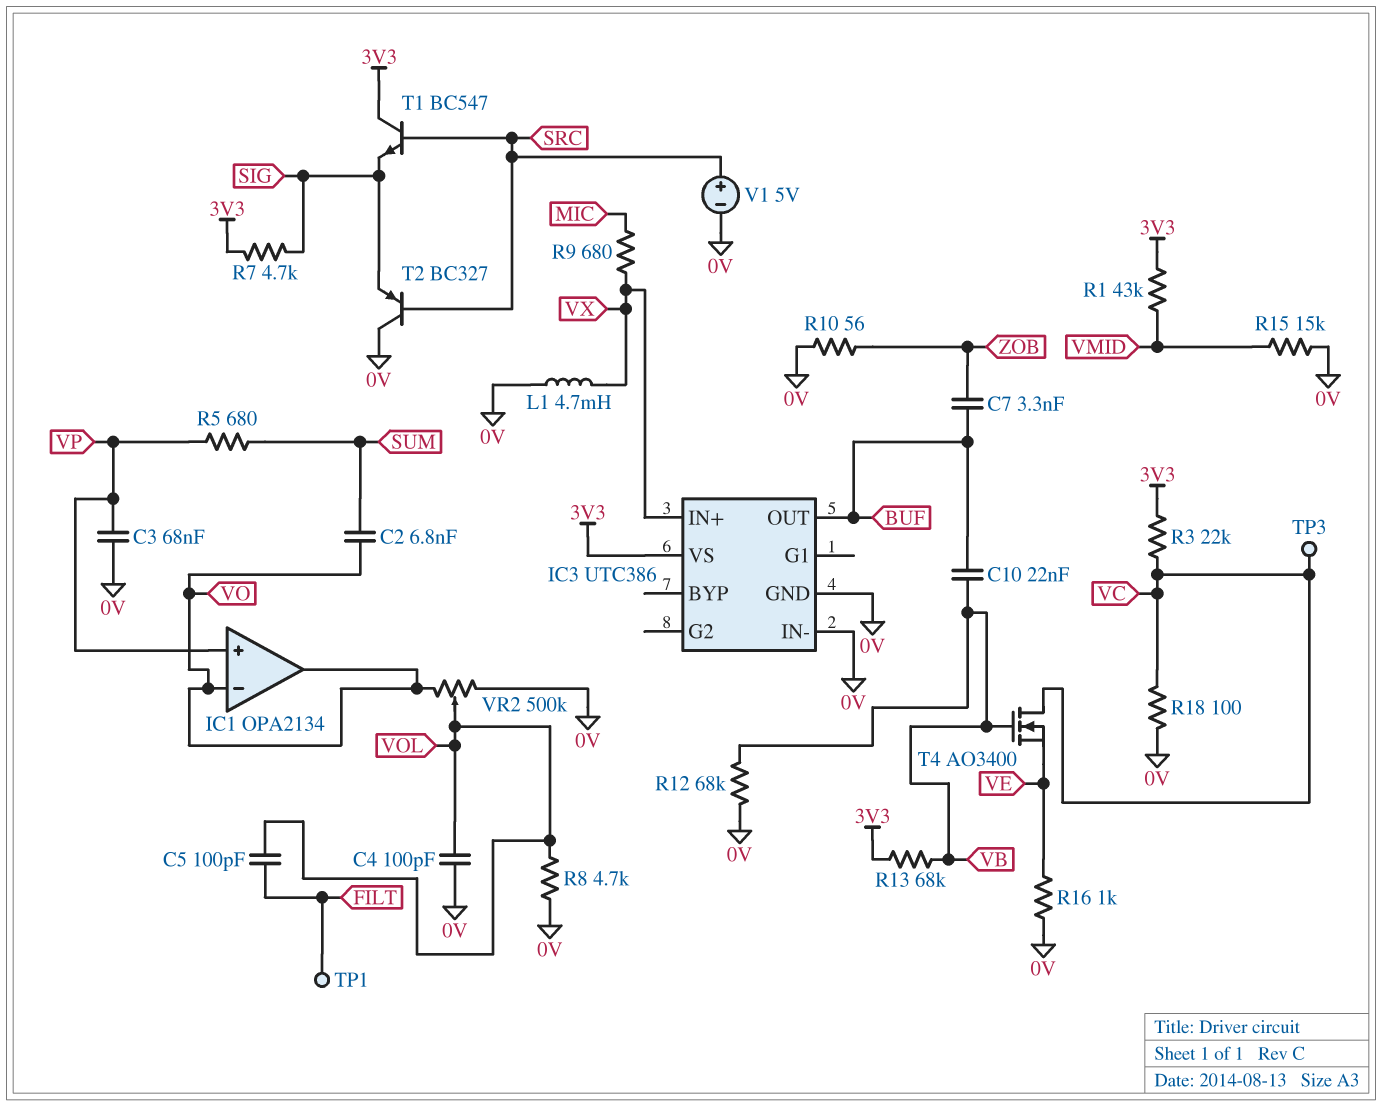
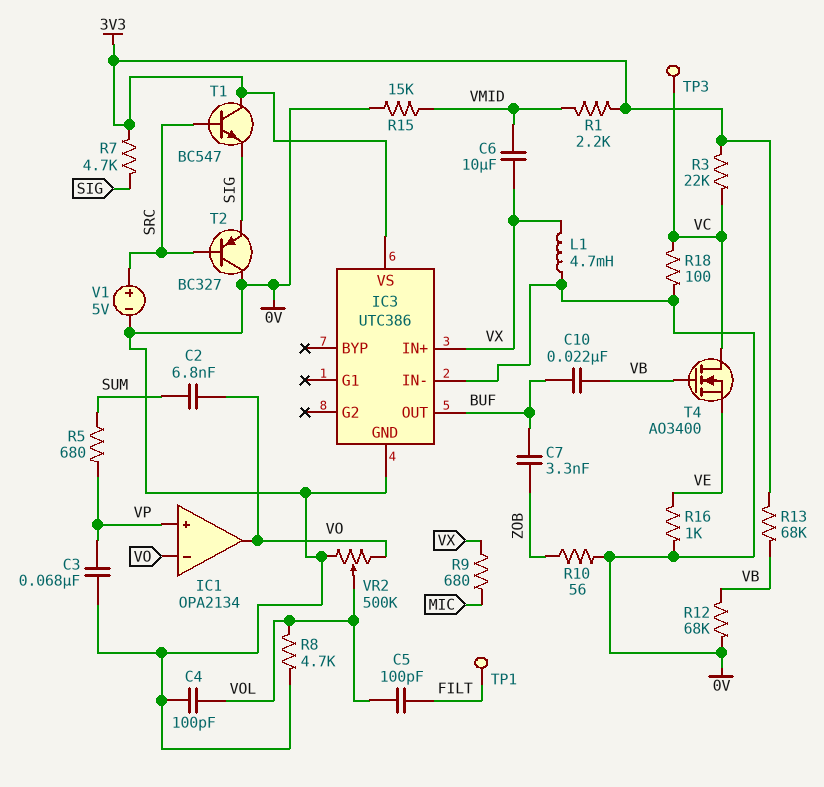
C6: none -> 10uF (VMID, VX)
R1: 43k (3V3, VMID) -> 2.2k (3V3, VMID)

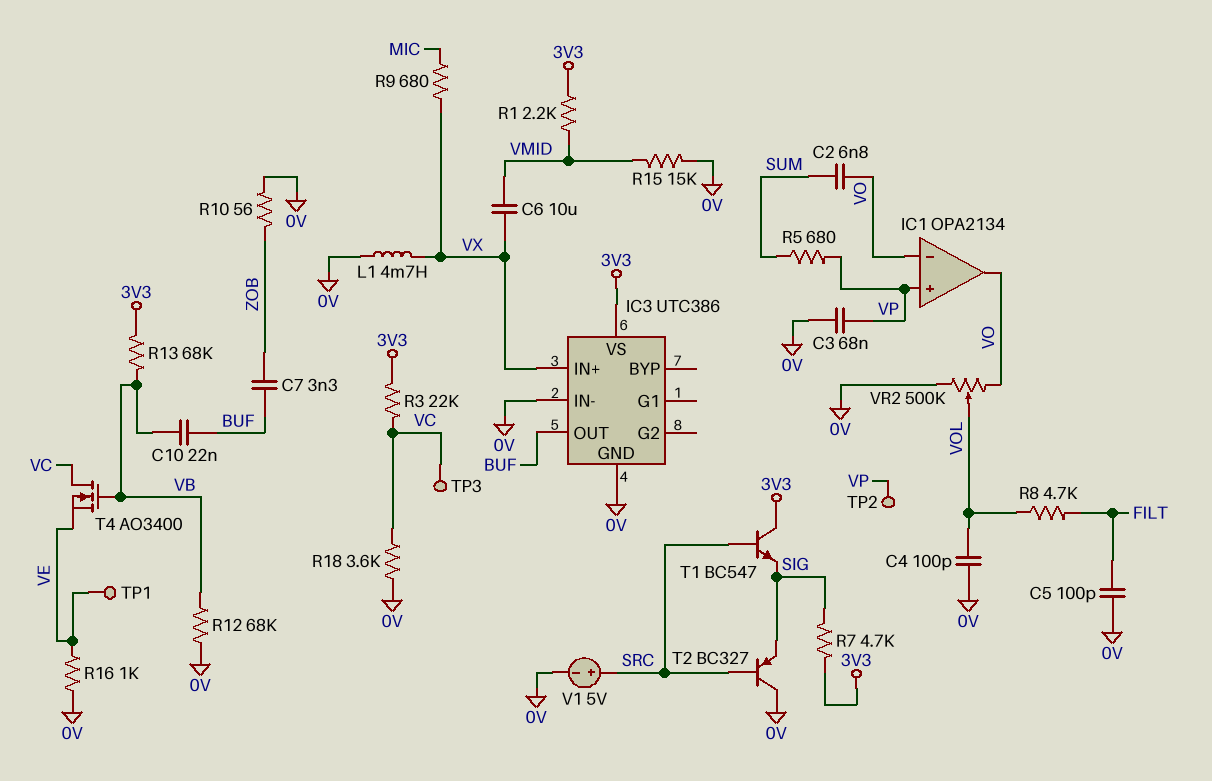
C5: 100pF (FILT, VOL) -> 100pF (0V, FILT)
R8: 4.7k (0V, VOL) -> 4.7k (FILT, VOL)
R18: 100 (0V, VC) -> 3.6k (0V, VC)
TP1: test point (FILT) -> test point (VE)
TP2: none -> test point (VP)

